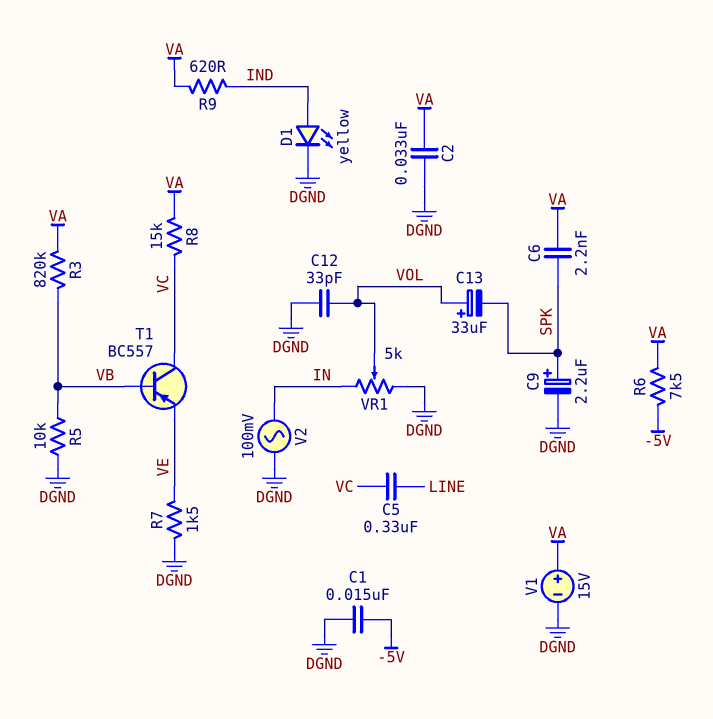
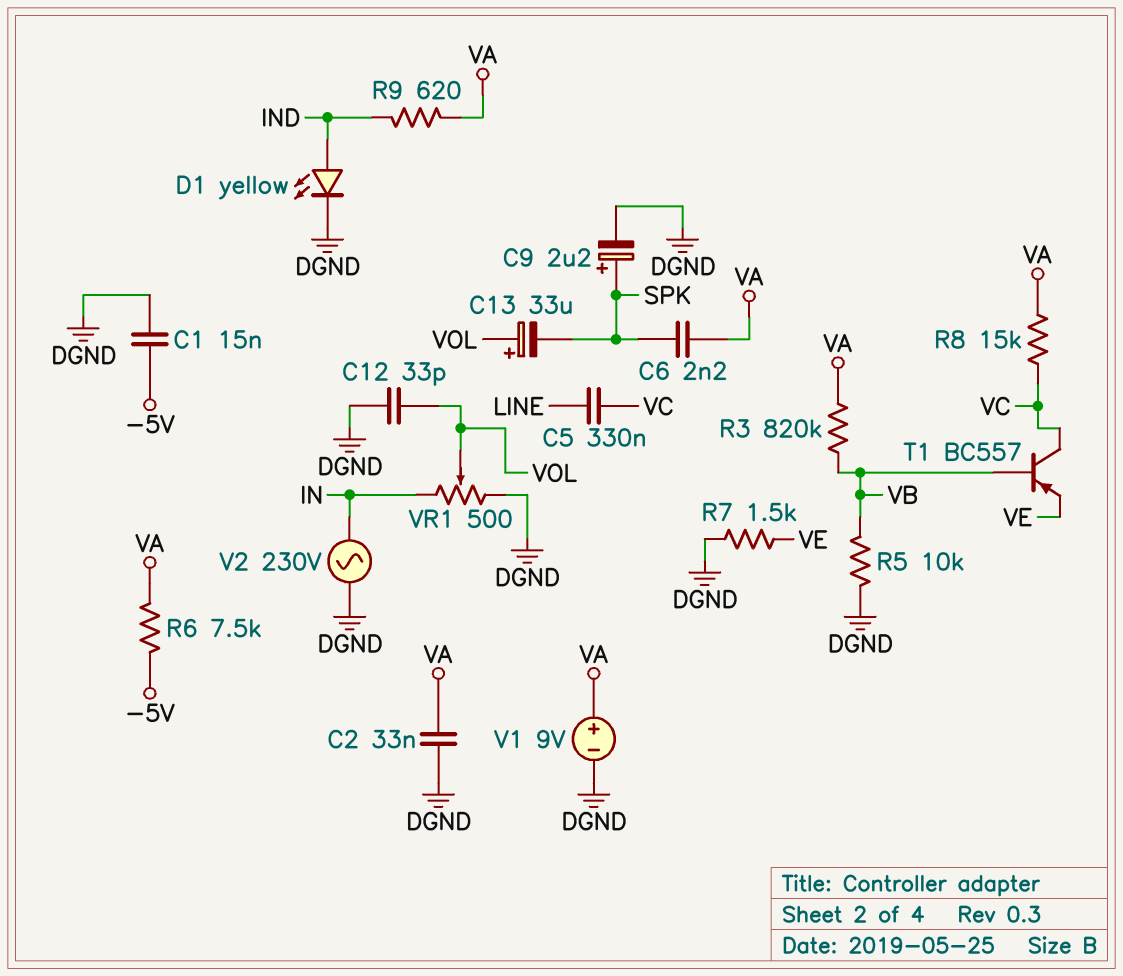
V1: 15V (plus VA, minus DGND) -> 9V (plus VA, minus DGND)
V2: AC 100mV (DGND, IN) -> AC 230V (DGND, IN)
VR1: 5k (DGND, IN, wiper VOL) -> 500 (DGND, IN, wiper VOL)

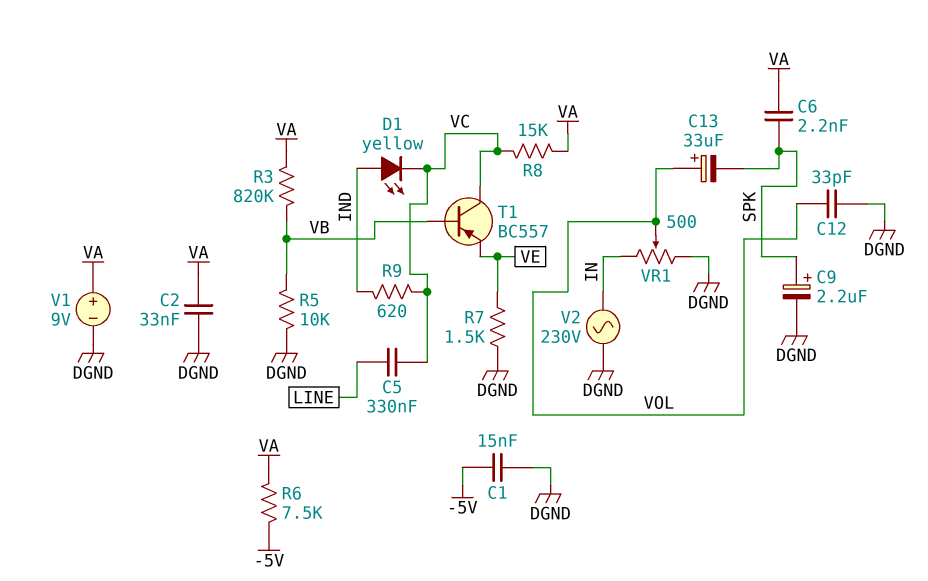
D1: LED yellow (A IND, K DGND) -> LED yellow (A IND, K VC)
R9: 620 (IND, VA) -> 620 (IND, VC)

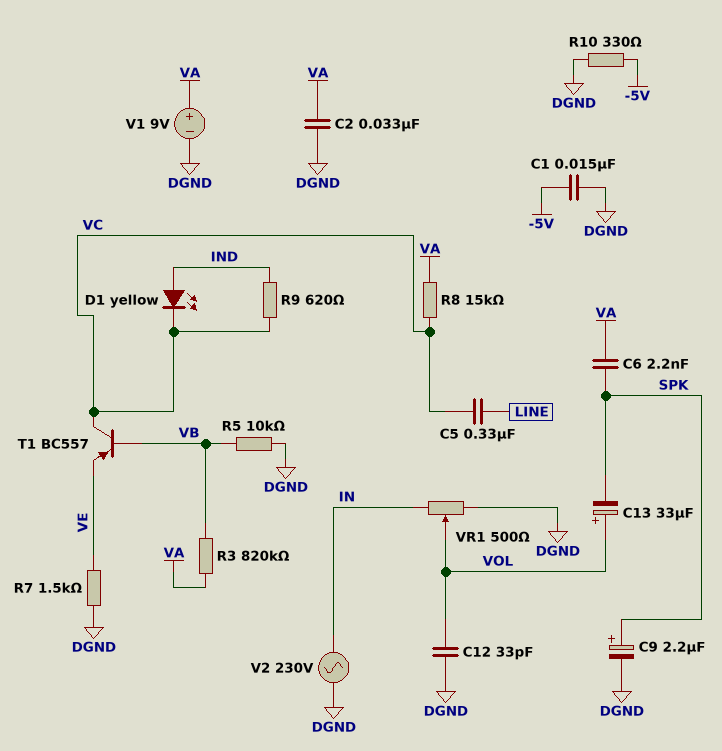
R6: 7.5k (-5V, VA) -> none
R10: none -> 330 (-5V, DGND)

